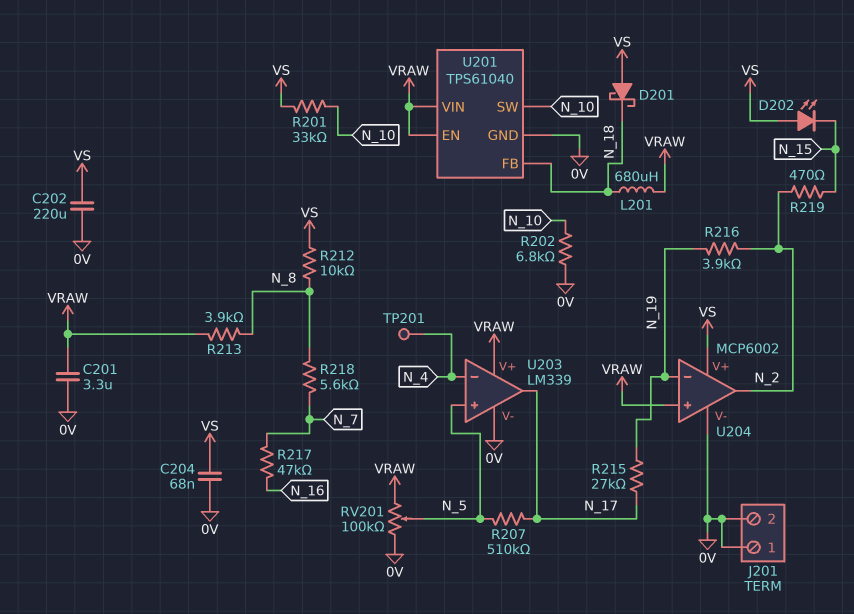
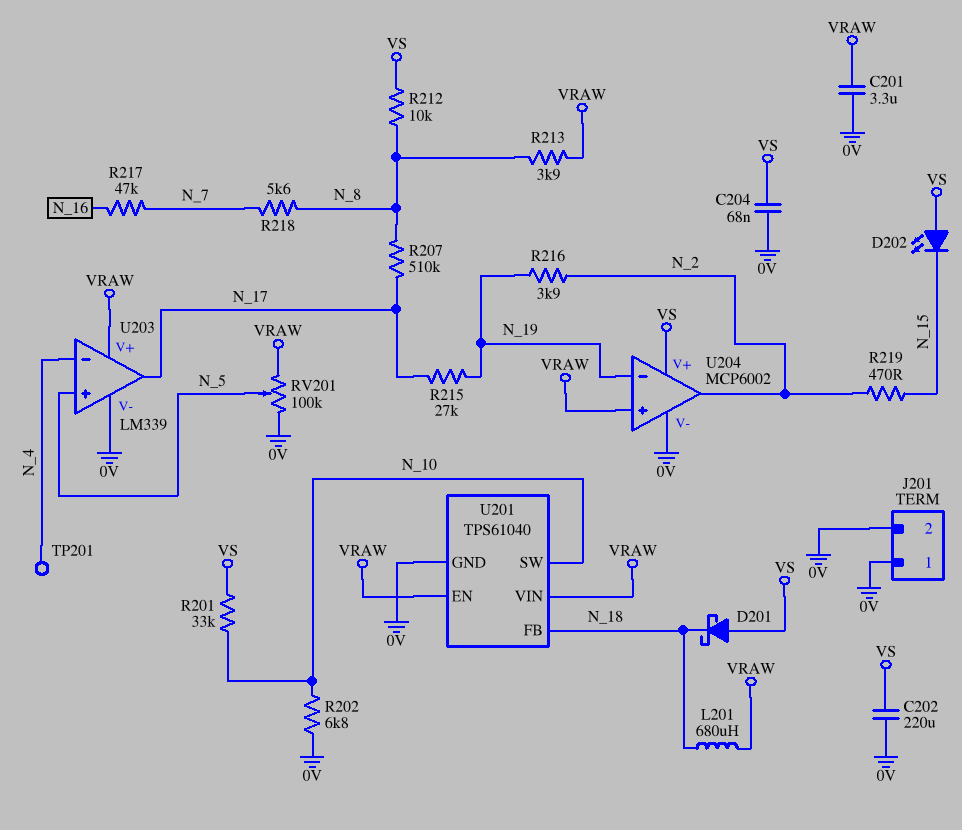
R207: 510k (N_5, N_17) -> 510k (N_8, N_17)

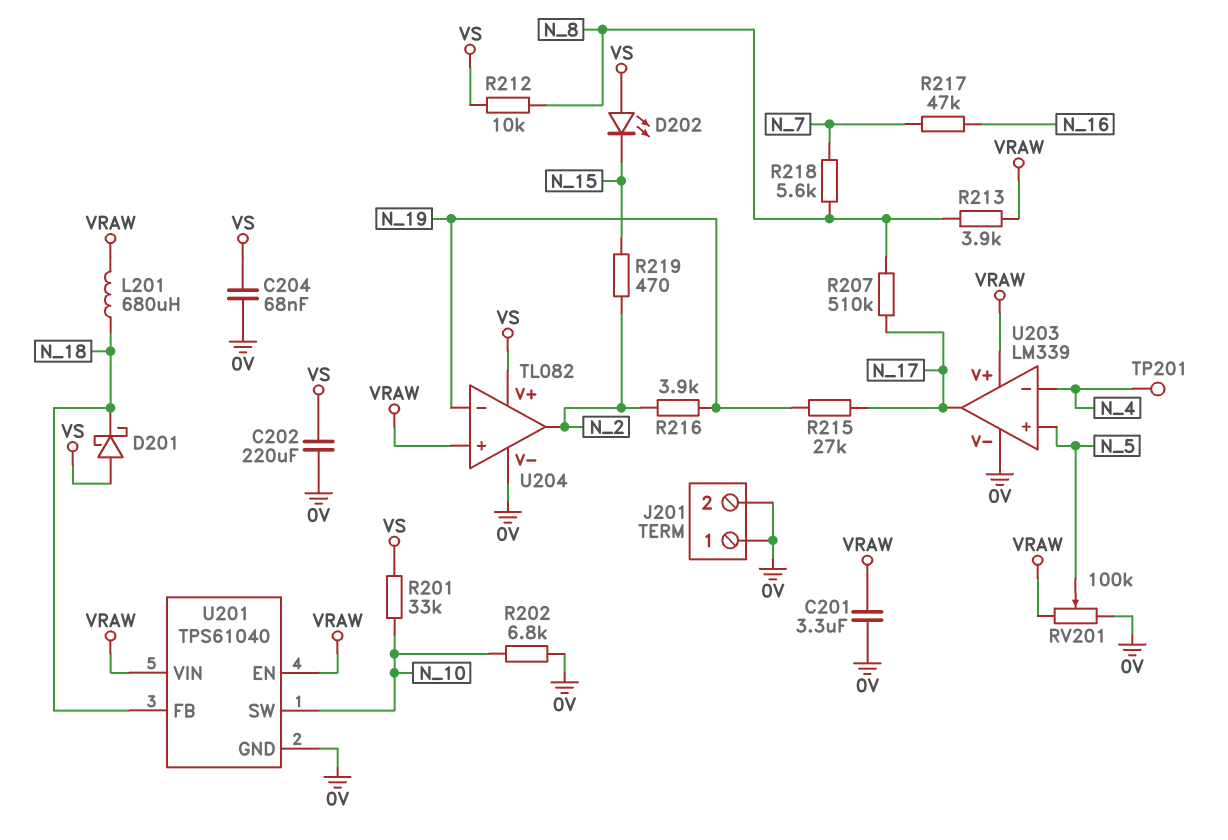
U204: MCP6002 -> TL082

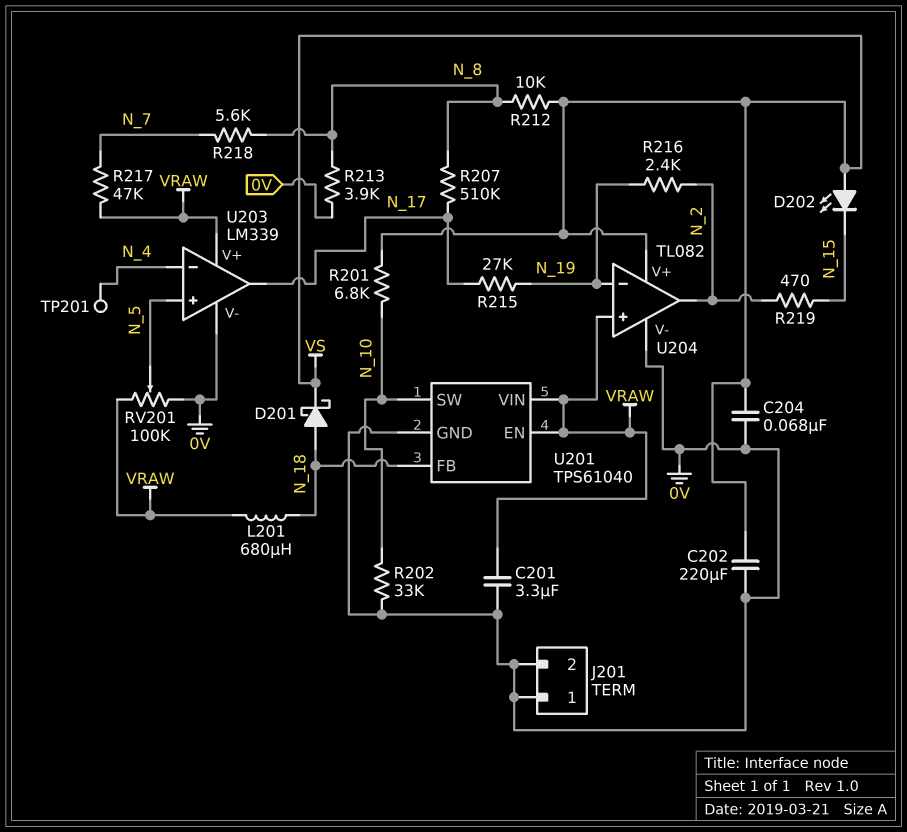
D201: schottky (A VS, K N_18) -> schottky (A N_18, K VS)
R201: 33k (N_10, VS) -> 6.8k (N_10, VS)
R202: 6.8k (0V, N_10) -> 33k (0V, N_10)
R213: 3.9k (N_8, VRAW) -> 3.9k (0V, N_8)
R216: 3.9k (N_2, N_19) -> 2.4k (N_2, N_19)
R217: 47k (N_7, N_16) -> 47k (N_7, VRAW)

